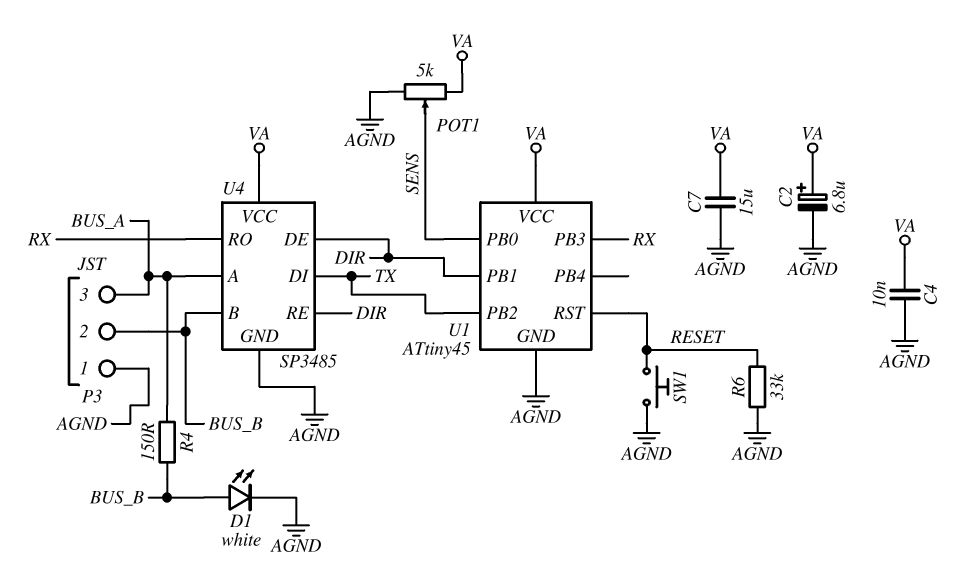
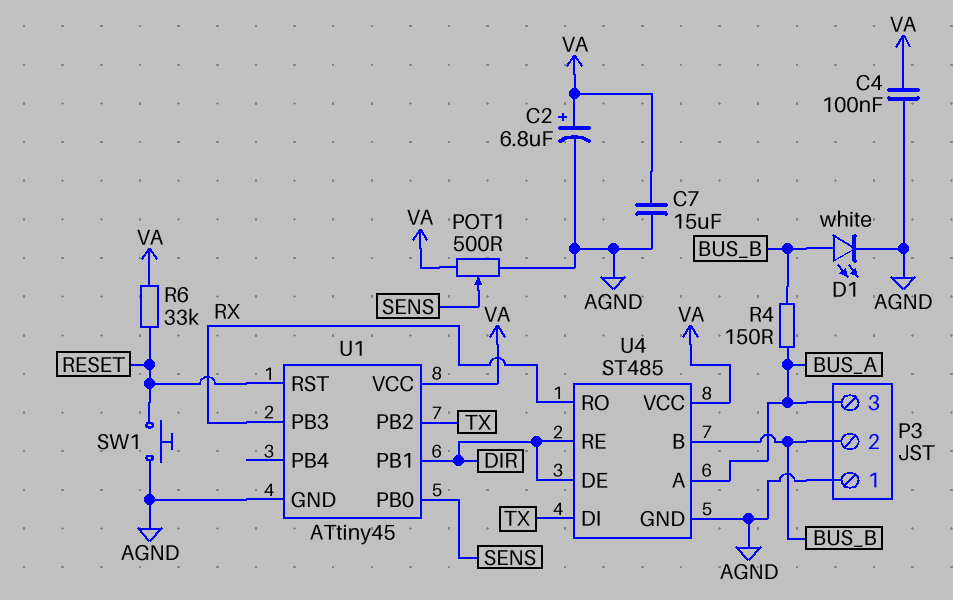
C4: 10nF (AGND, VA) -> 100nF (AGND, VA)
POT1: 5k (AGND, VA, wiper SENS) -> 500 (AGND, VA, wiper SENS)
R6: 33k (AGND, RESET) -> 33k (RESET, VA)
U4: SP3485 -> ST485

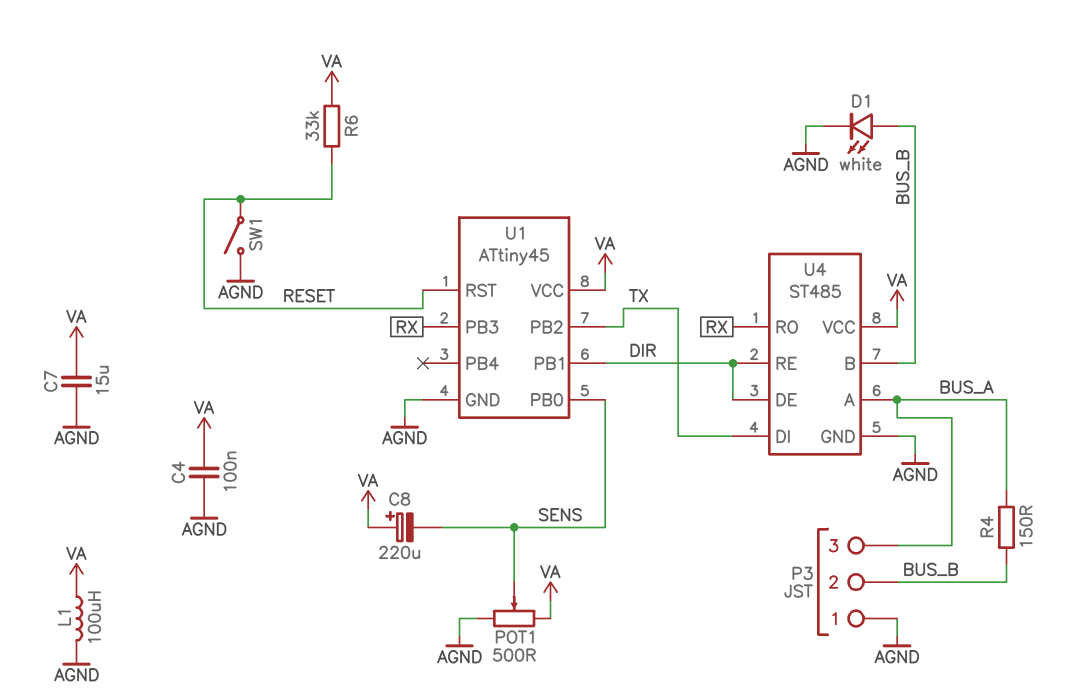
C2: 6.8uF (plus VA, minus AGND) -> none
C8: none -> 220uF (plus VA, minus SENS)
L1: none -> 100uH (AGND, VA)
SW1: button (AGND, RESET) -> switch (AGND, RESET)

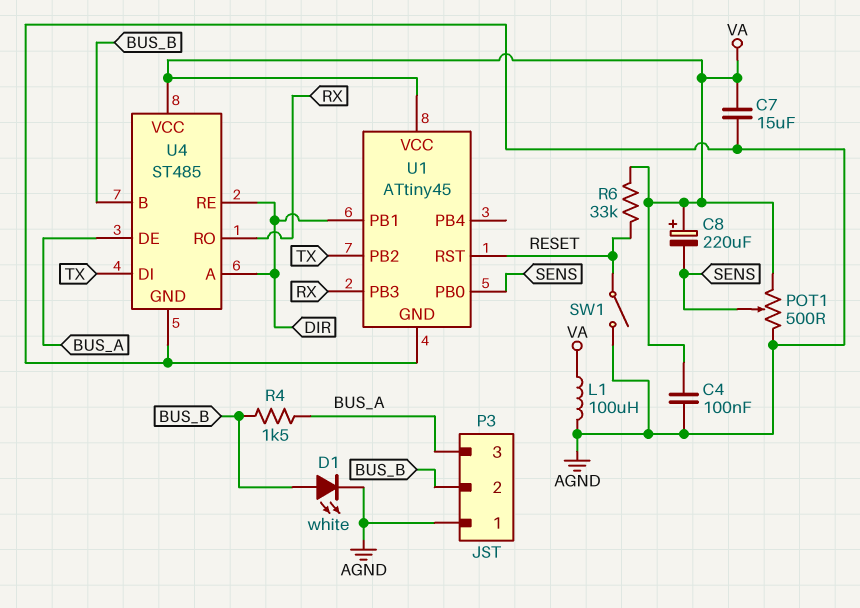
R4: 150 (BUS_A, BUS_B) -> 1.5k (BUS_A, BUS_B)
U4 pin A: BUS_A -> DIR
U4 pin DE: DIR -> BUS_A

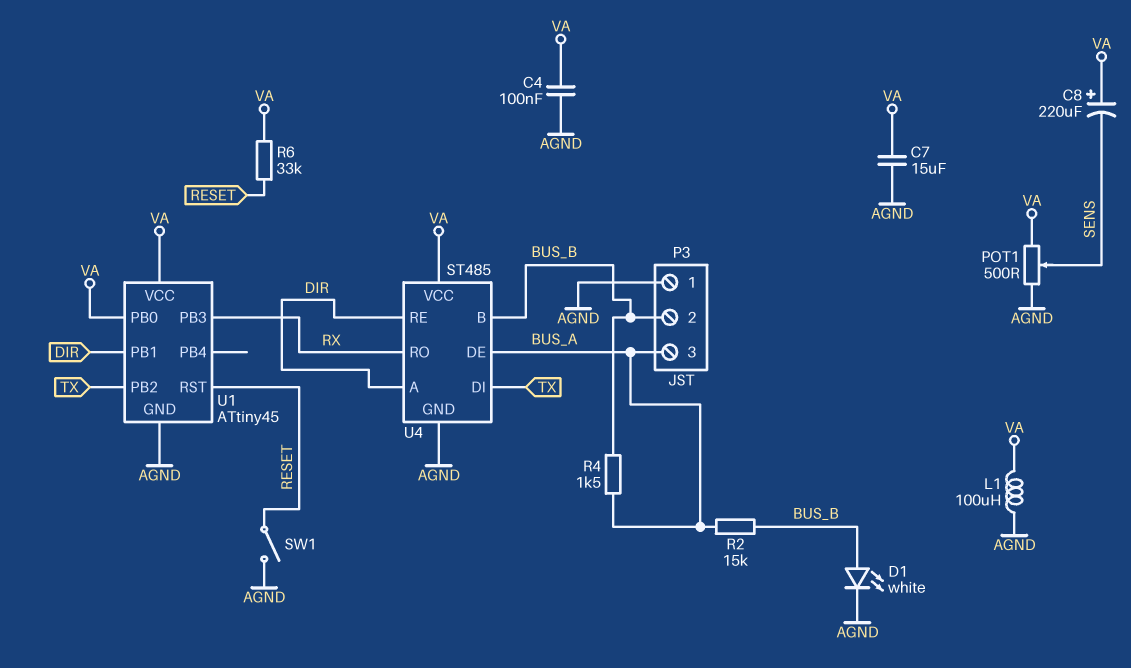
R2: none -> 15k (BUS_A, BUS_B)
U1 pin PB0: SENS -> VA

